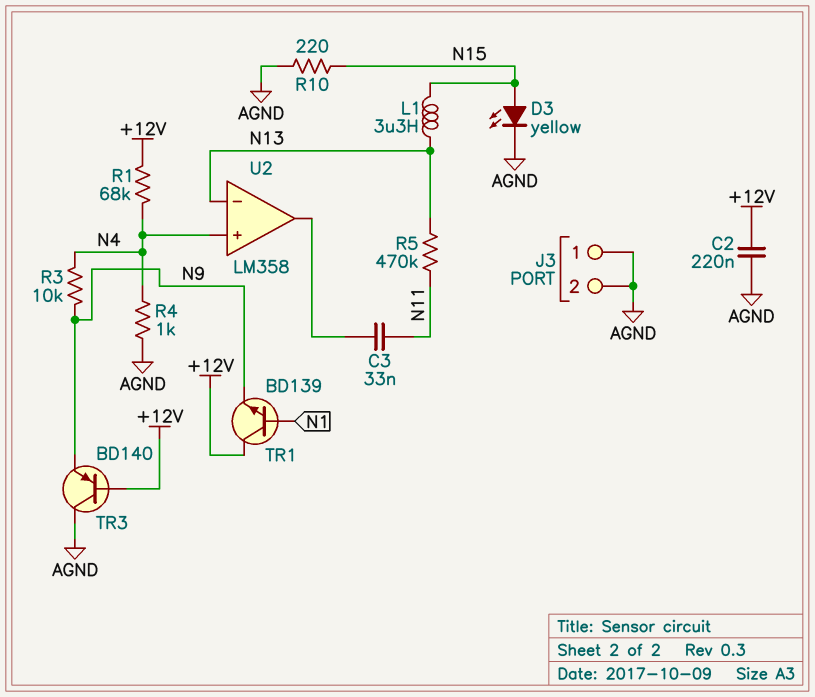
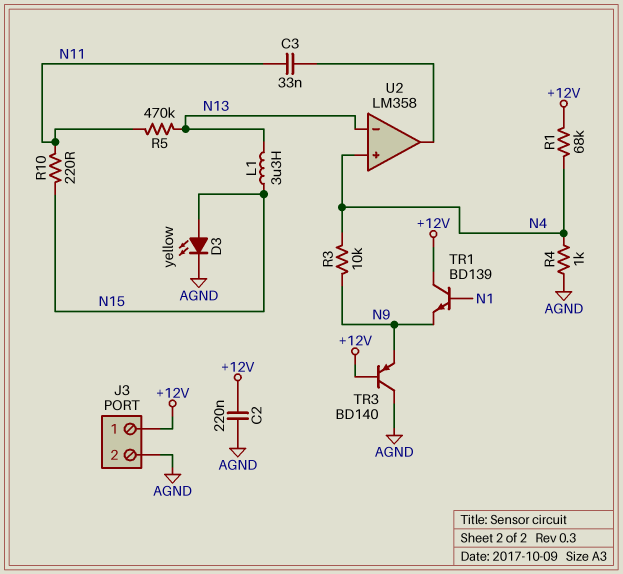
J3 pin 1: AGND -> +12V
R10: 220 (AGND, N15) -> 220 (N11, N15)

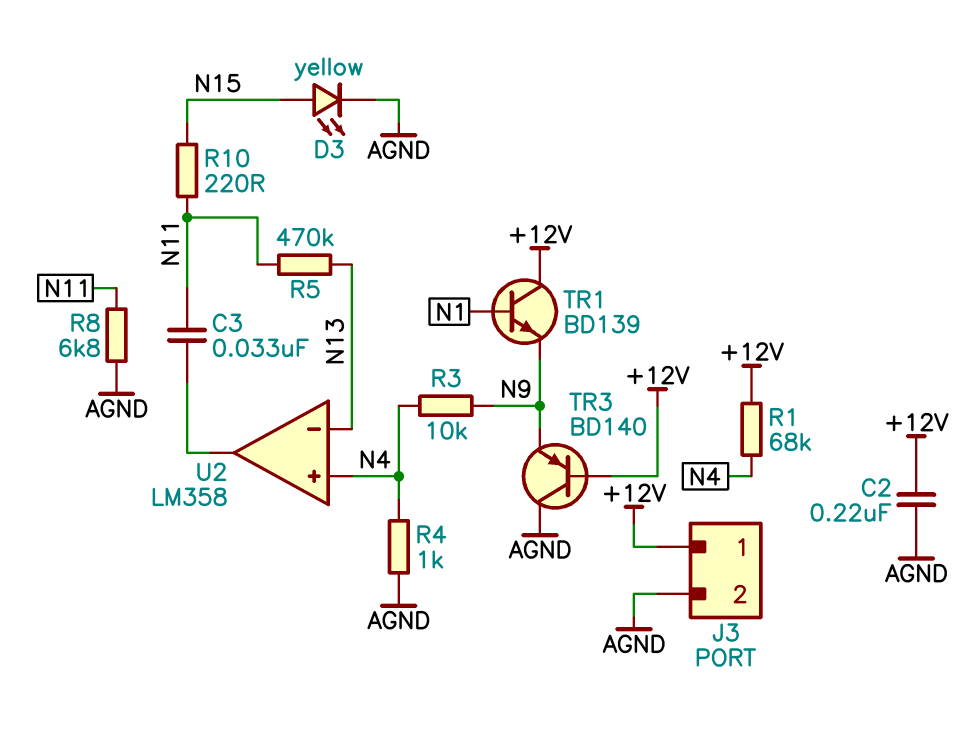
L1: 3.3uH (N13, N15) -> none
R8: none -> 6.8k (AGND, N11)

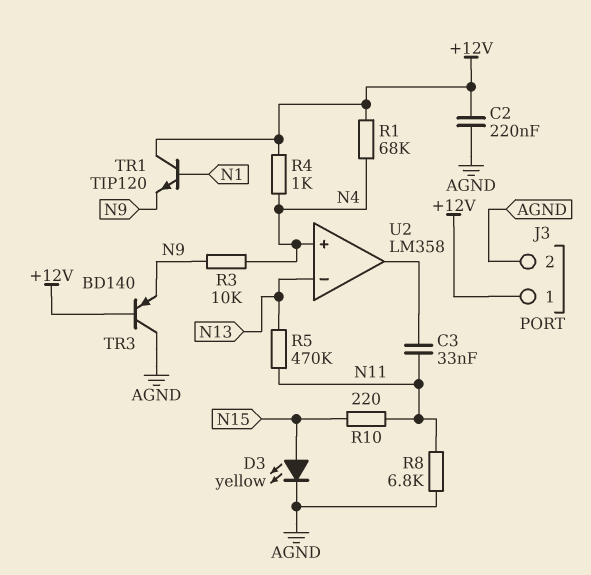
R4: 1k (AGND, N4) -> 1k (+12V, N4)
TR1: NPN BD139 (B N1, C +12V, E N9) -> NPN TIP120 (B N1, C +12V, E N9)

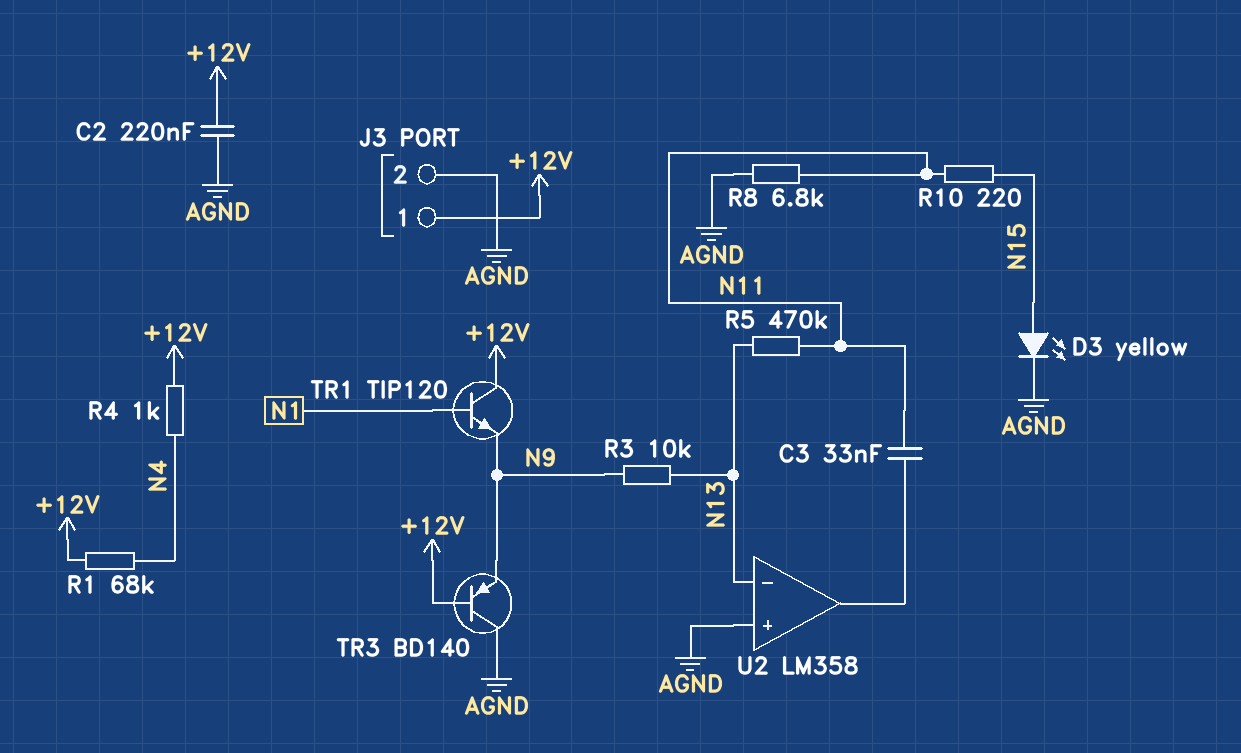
R3: 10k (N4, N9) -> 10k (N9, N13)
U2 pin in+: N4 -> AGND

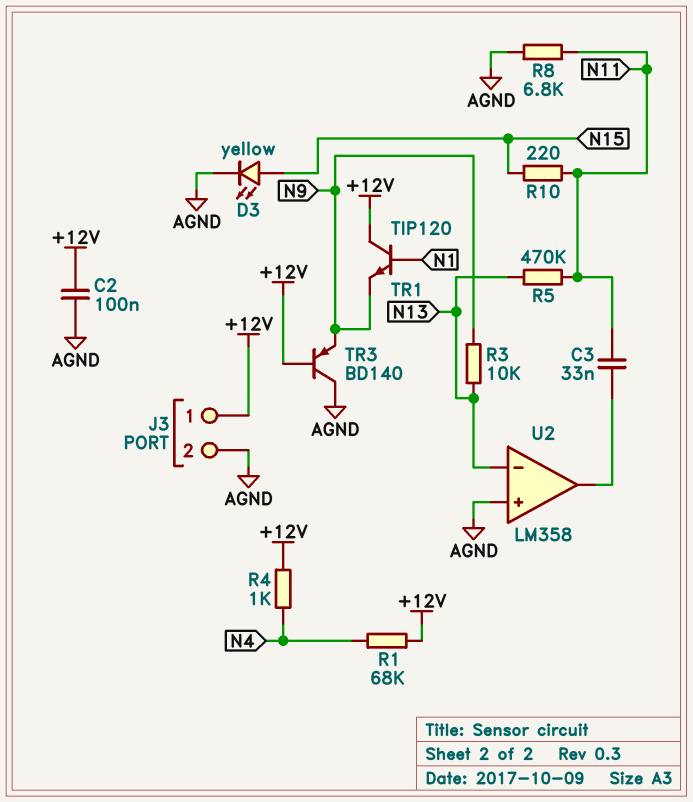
C2: 220nF (+12V, AGND) -> 100nF (+12V, AGND)

